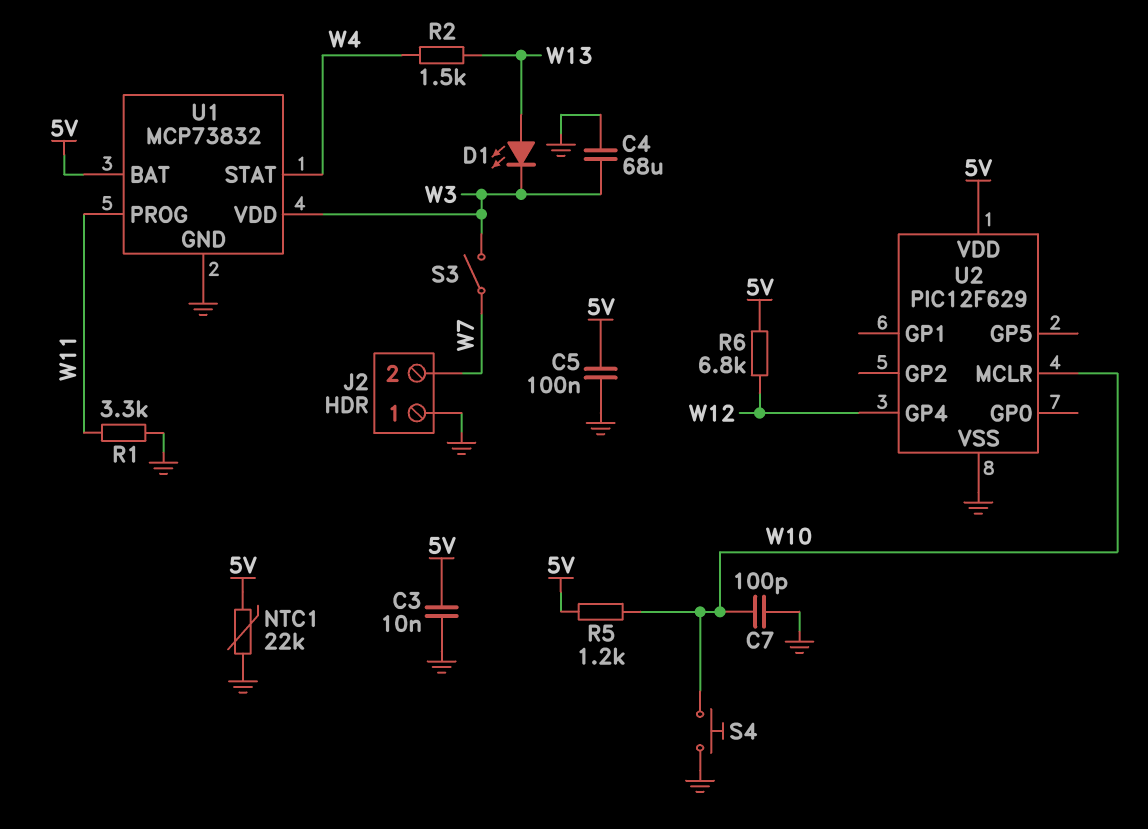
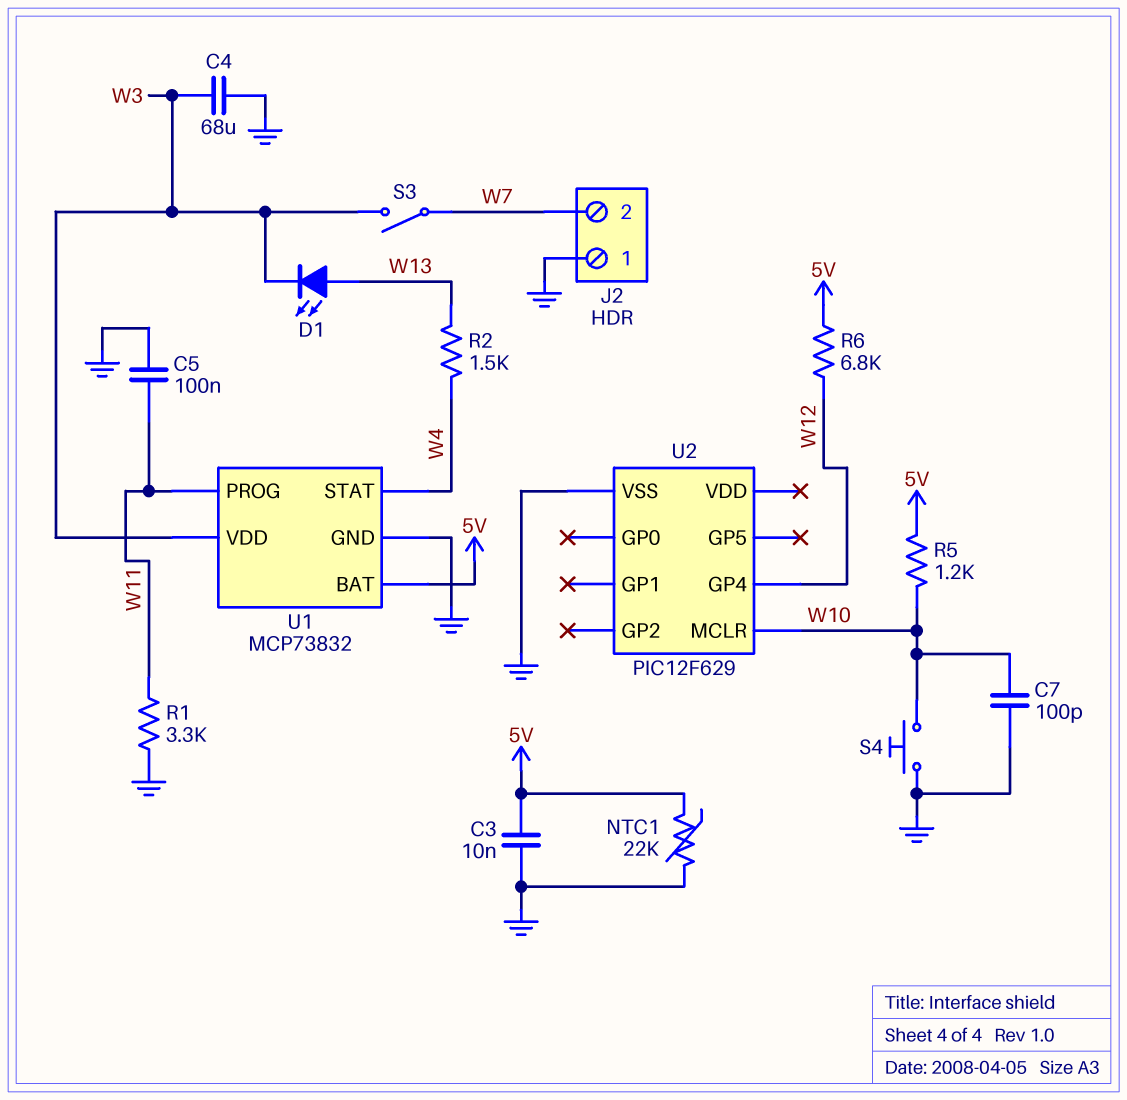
C5: 100nF (5V, GND) -> 100nF (GND, W11)
U2 pin VDD: 5V -> none

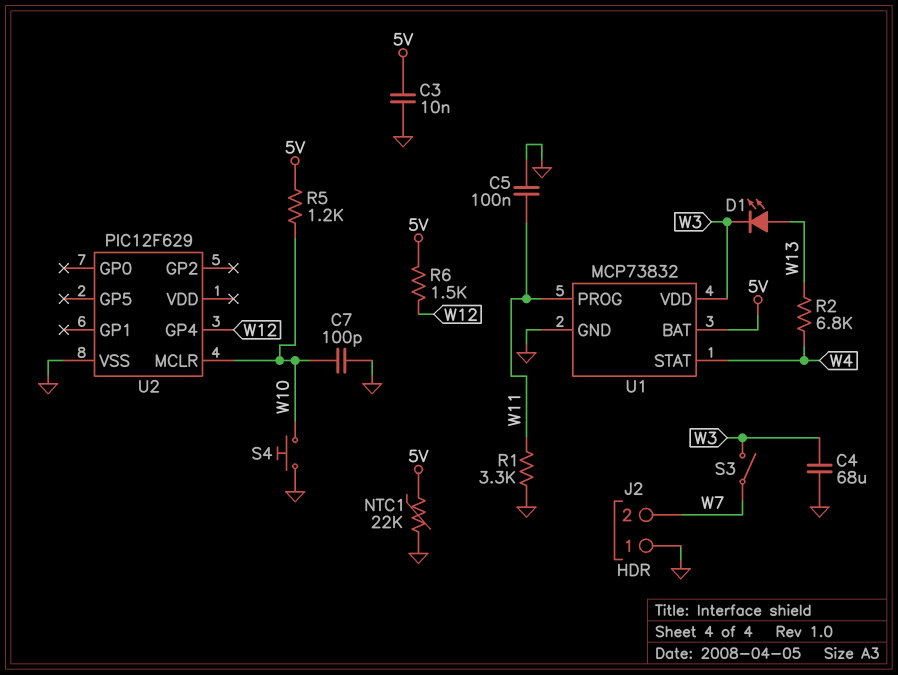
R2: 1.5k (W4, W13) -> 6.8k (W4, W13)
R6: 6.8k (5V, W12) -> 1.5k (5V, W12)

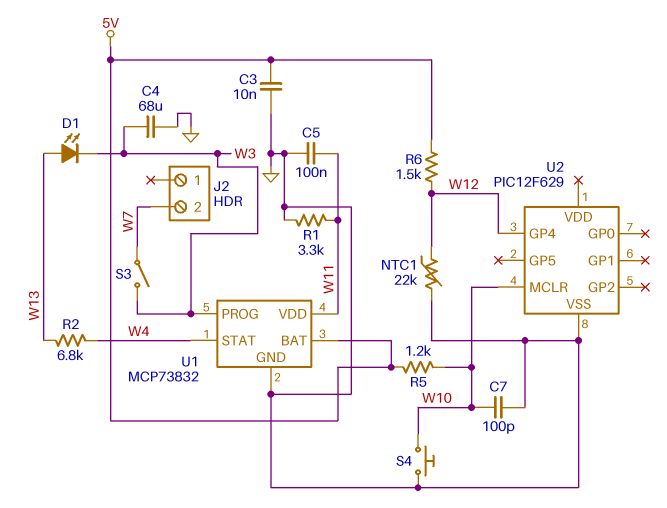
J2 pin 1: GND -> none
NTC1: 22k (5V, GND) -> 22k (GND, W12)
U1 pin PROG: W11 -> W3
U1 pin VDD: W3 -> W11

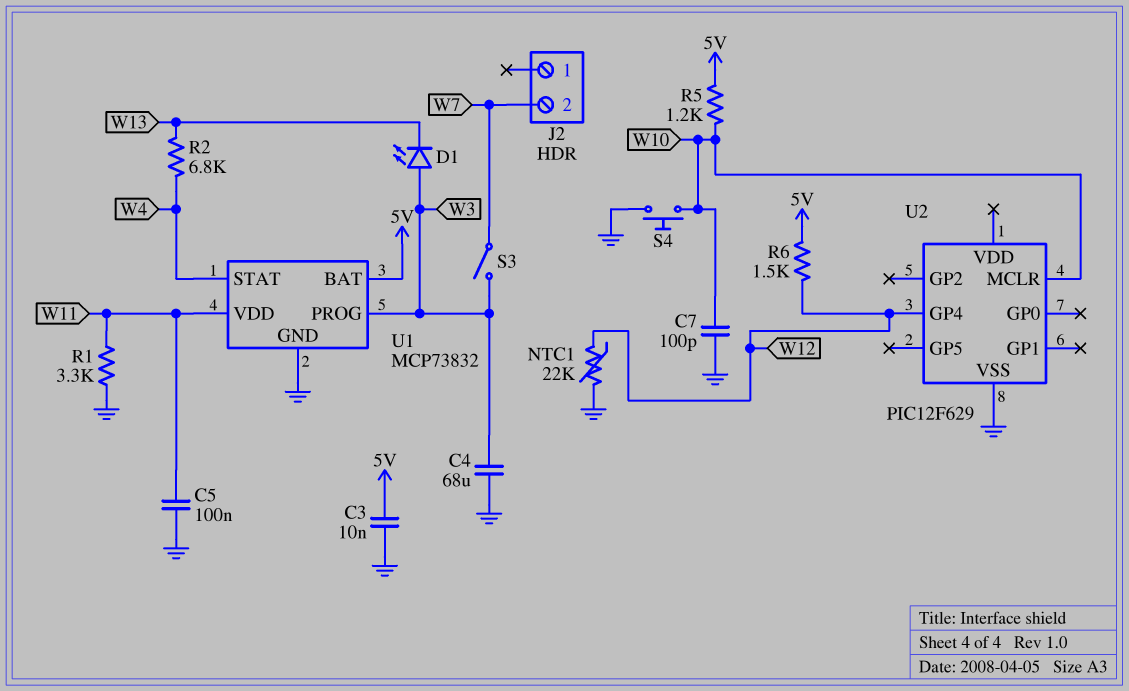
D1: LED (A W13, K W3) -> LED (A W3, K W13)

